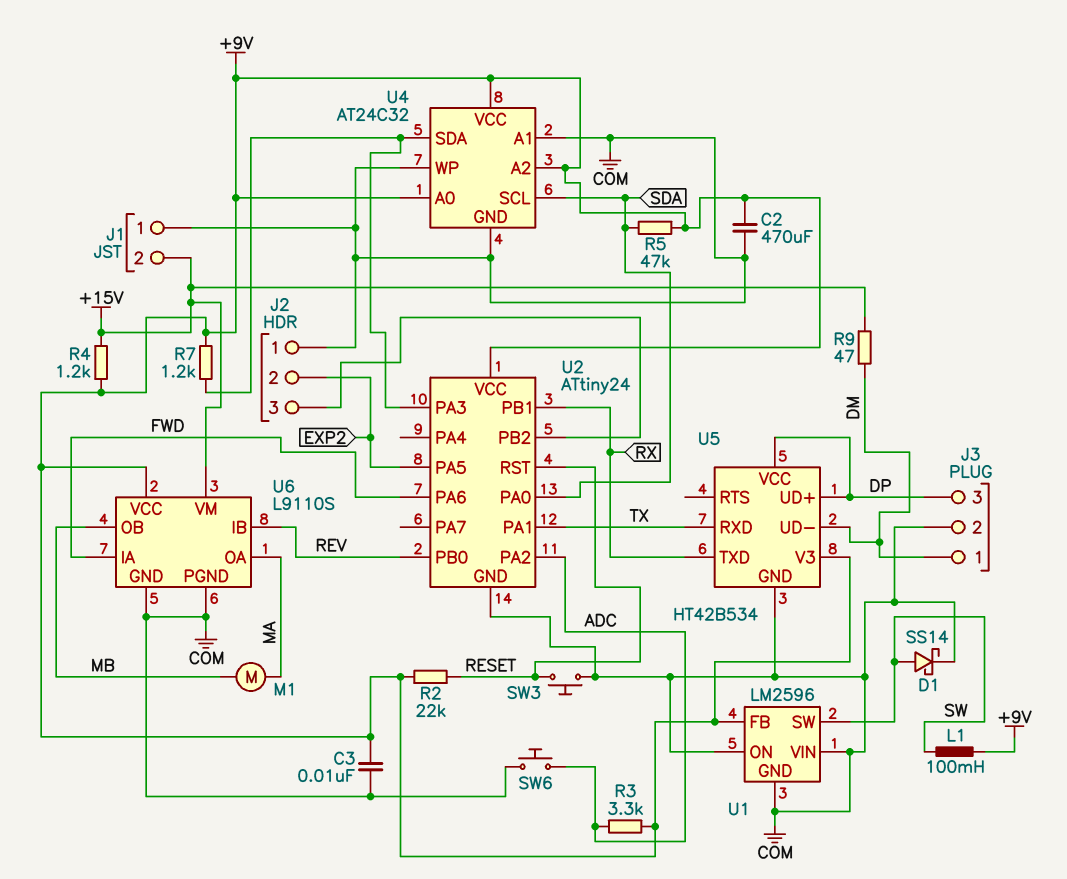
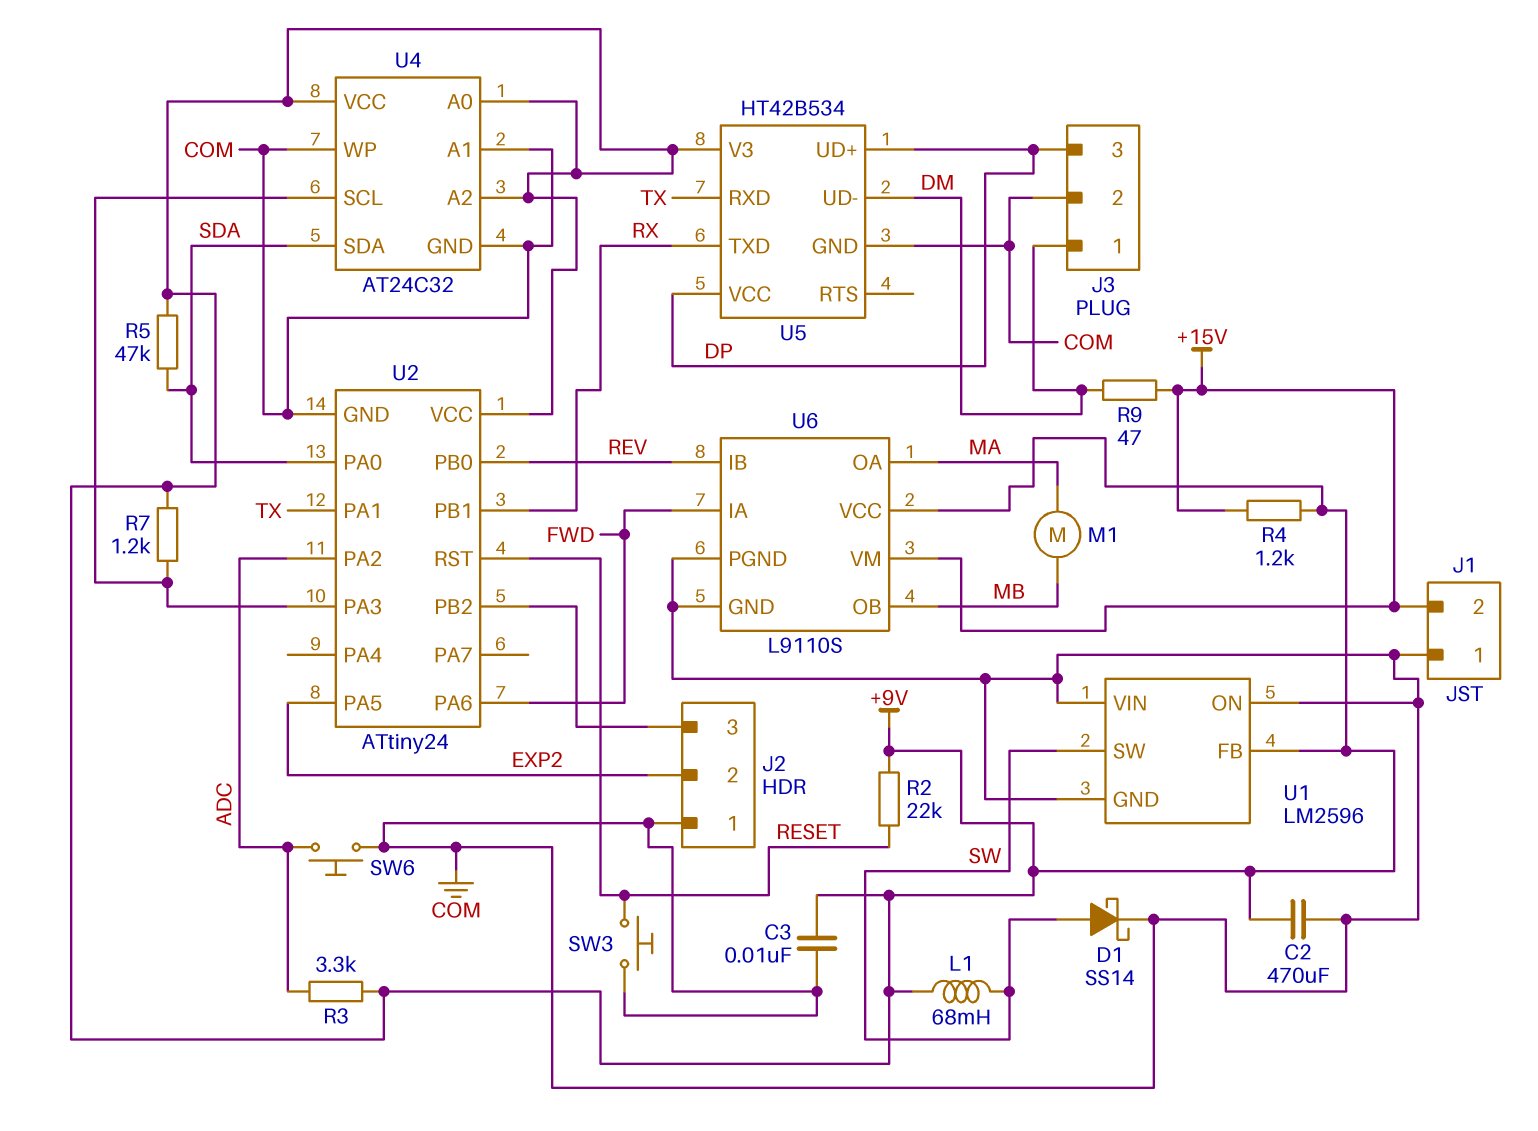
L1: 100mH (+9V, SW) -> 68mH (+9V, SW)
U4 pin SCL: SDA -> U2/PA3
U4 pin SDA: U2/PA3 -> SDA

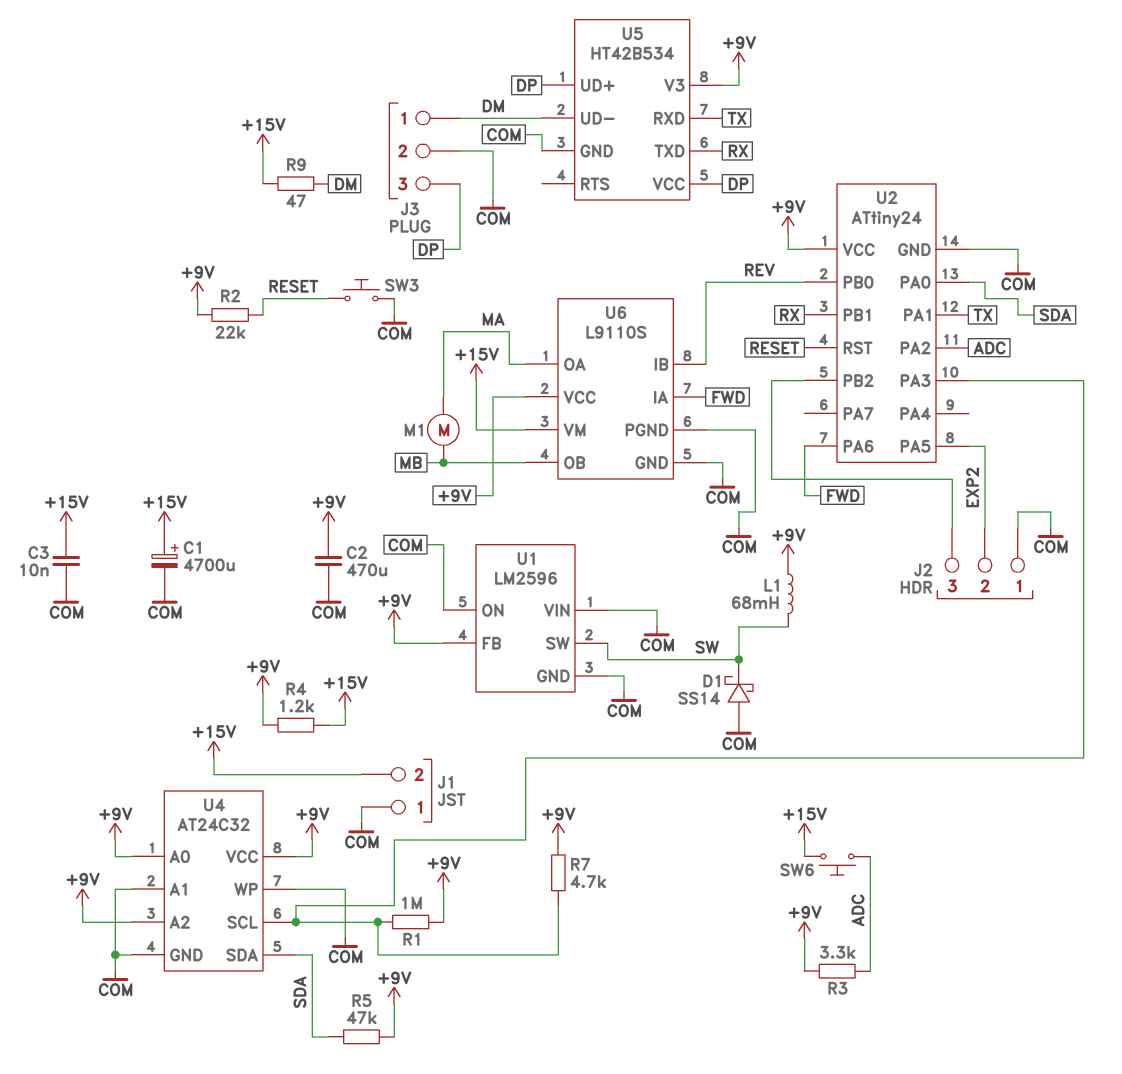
C1: none -> 4700uF (plus +15V, minus COM)
C3: 10nF (+9V, COM) -> 10nF (+15V, COM)
D1: schottky SS14 (A SW, K COM) -> schottky SS14 (A COM, K SW)
R1: none -> 1M (+9V, U2/PA3)
R7: 1.2k (+9V, U2/PA3) -> 4.7k (+9V, U2/PA3)
SW6: button (ADC, COM) -> button (+15V, ADC)

